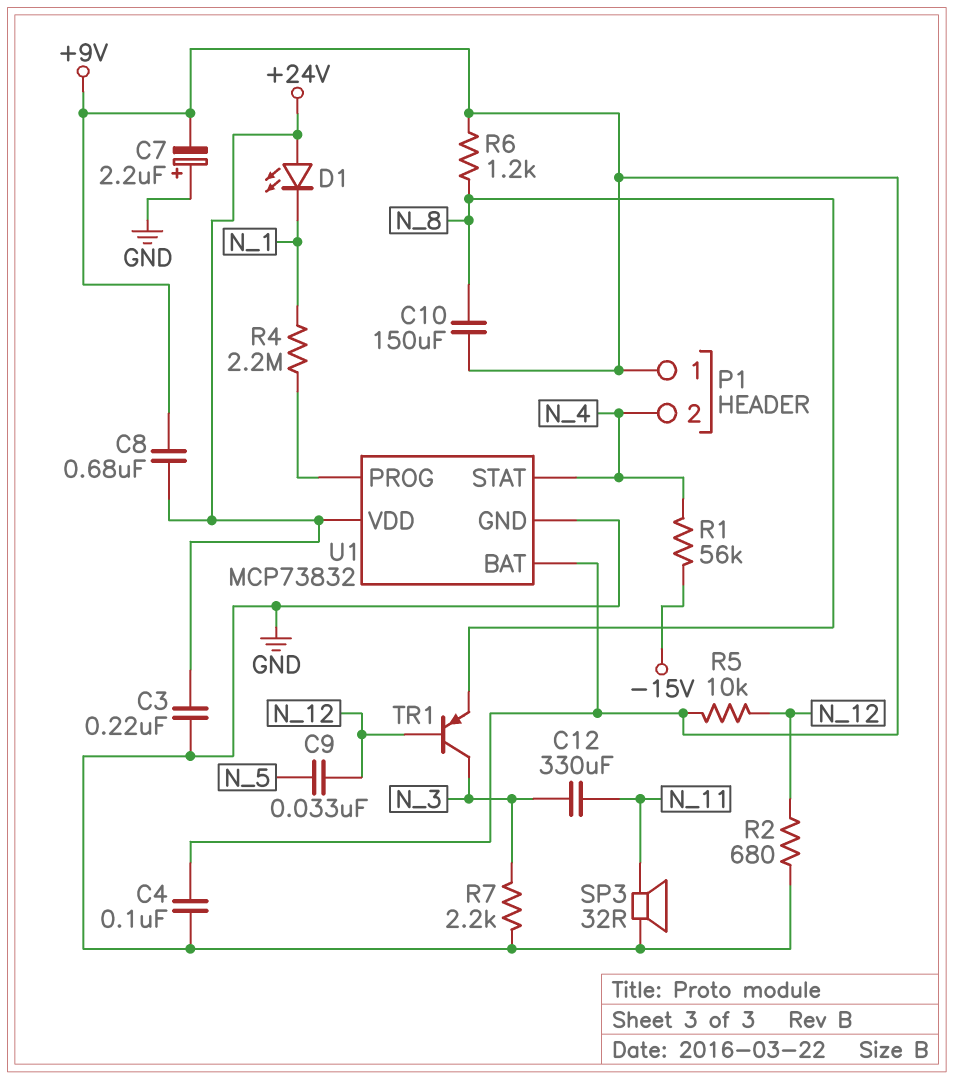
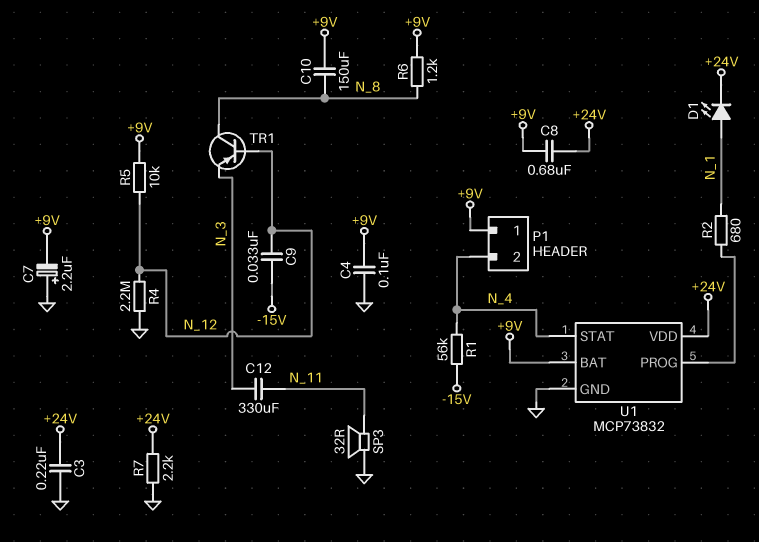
C9: 33nF (N_5, N_12) -> 33nF (-15V, N_12)
D1: LED (A +24V, K N_1) -> LED (A N_1, K +24V)
R2: 680 (GND, N_12) -> 680 (N_1, U1/PROG)
R4: 2.2M (N_1, U1/PROG) -> 2.2M (GND, N_12)
R7: 2.2k (GND, N_3) -> 2.2k (+24V, GND)
TR1: PNP (B N_12, C N_3, E N_8) -> PNP (B N_12, C N_8, E N_3)

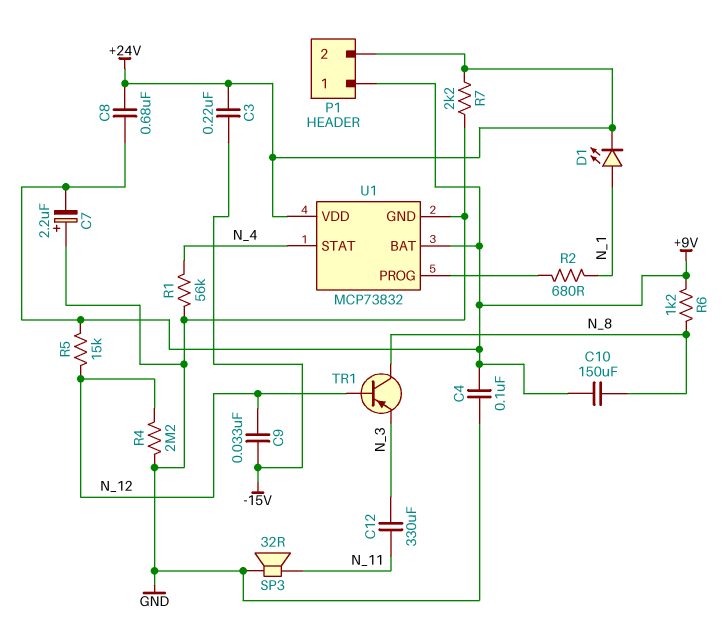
C3: 220nF (+24V, GND) -> 220nF (+24V, -15V)
P1 pin 2: N_4 -> +24V
R1: 56k (-15V, N_4) -> 56k (GND, N_4)
R5: 10k (+9V, N_12) -> 15k (+9V, N_12)

